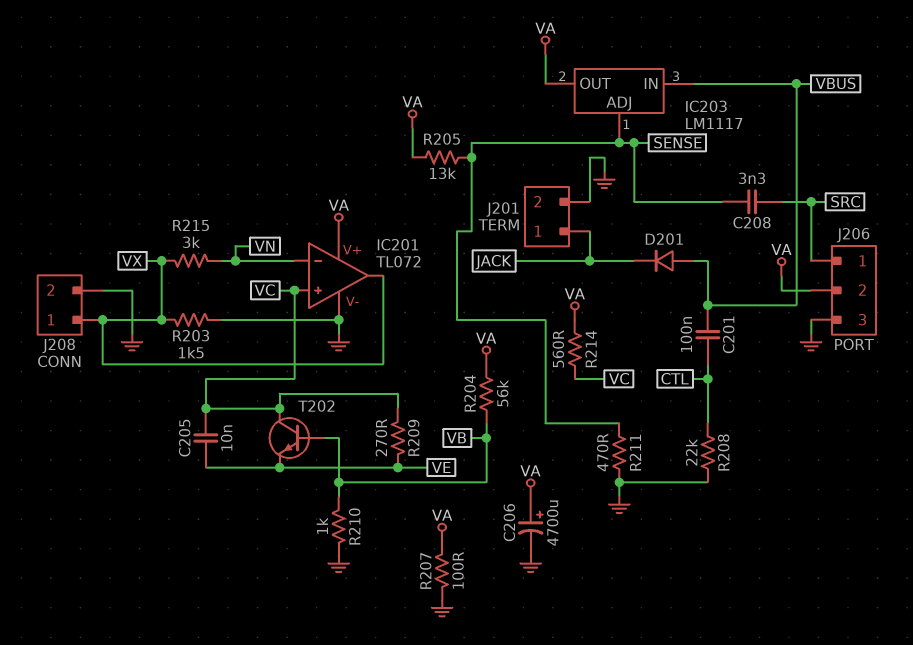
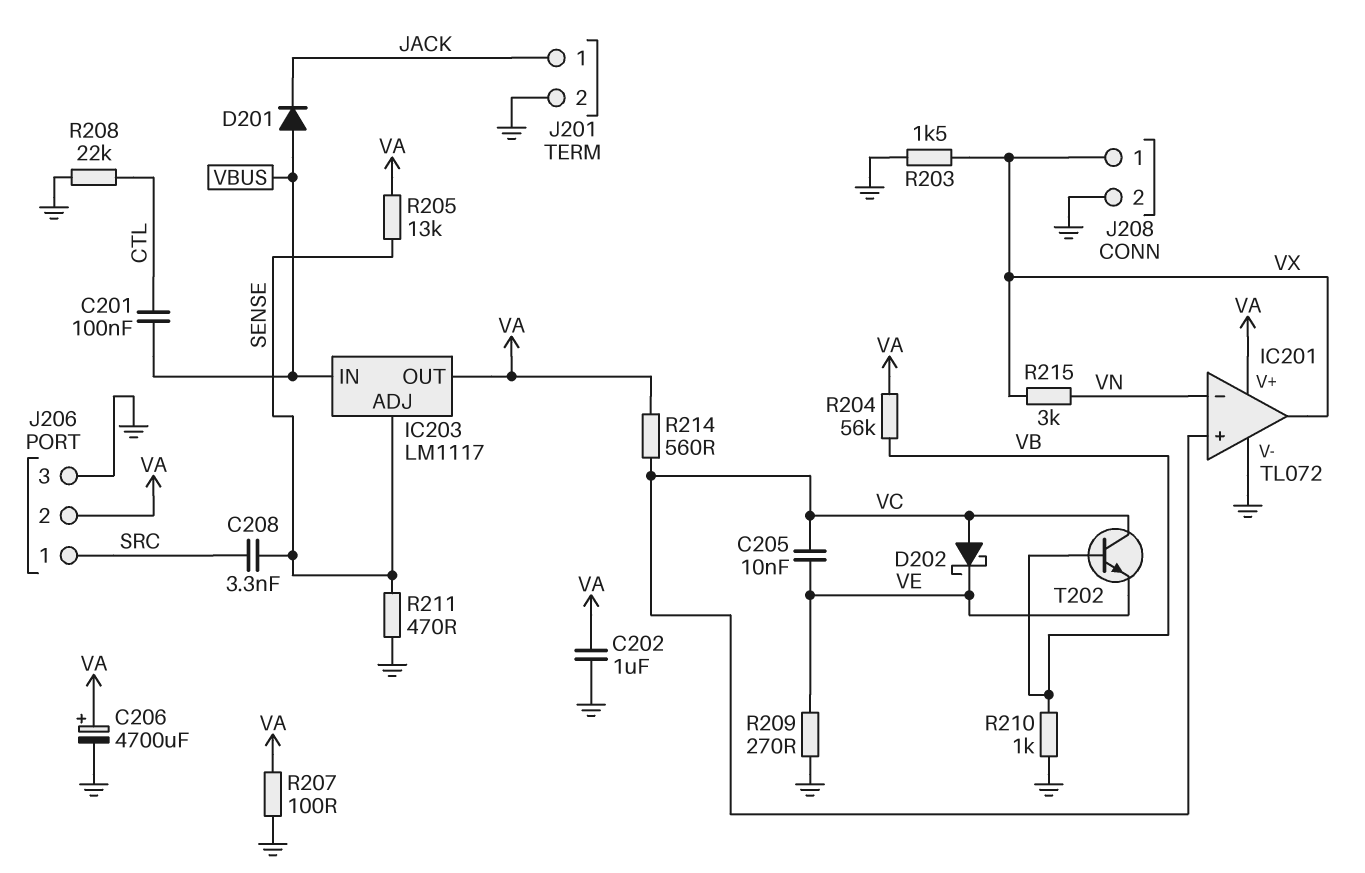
C202: none -> 1uF (GND, VA)
D202: none -> schottky (A VC, K VE)
R209: 270 (VC, VE) -> 270 (GND, VE)

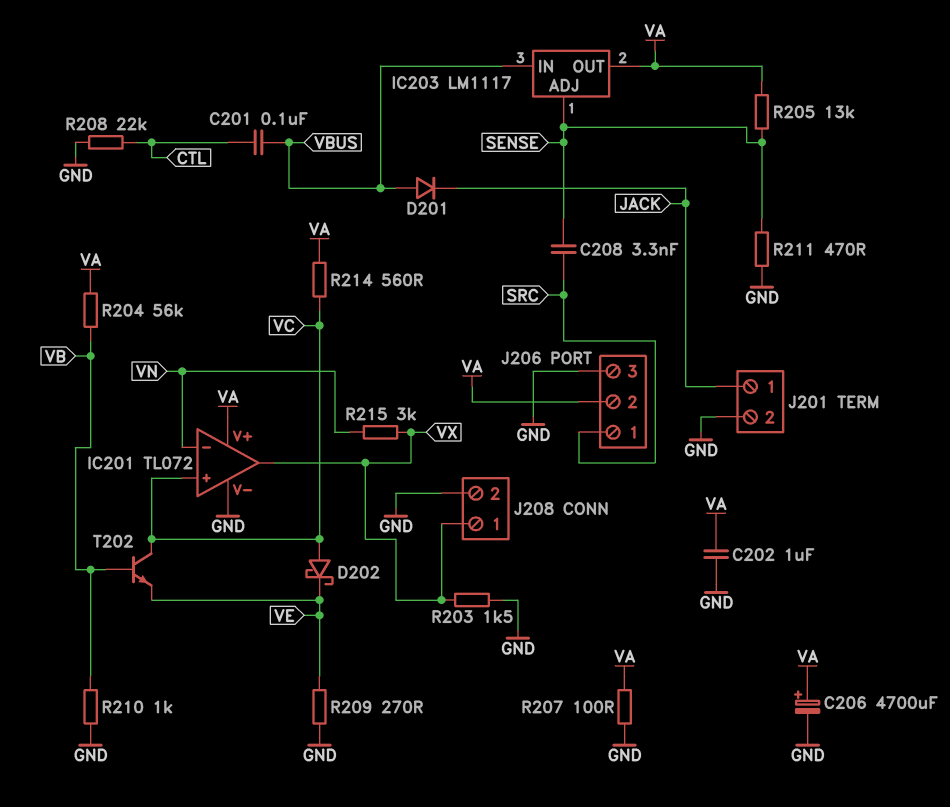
C205: 10nF (VC, VE) -> none

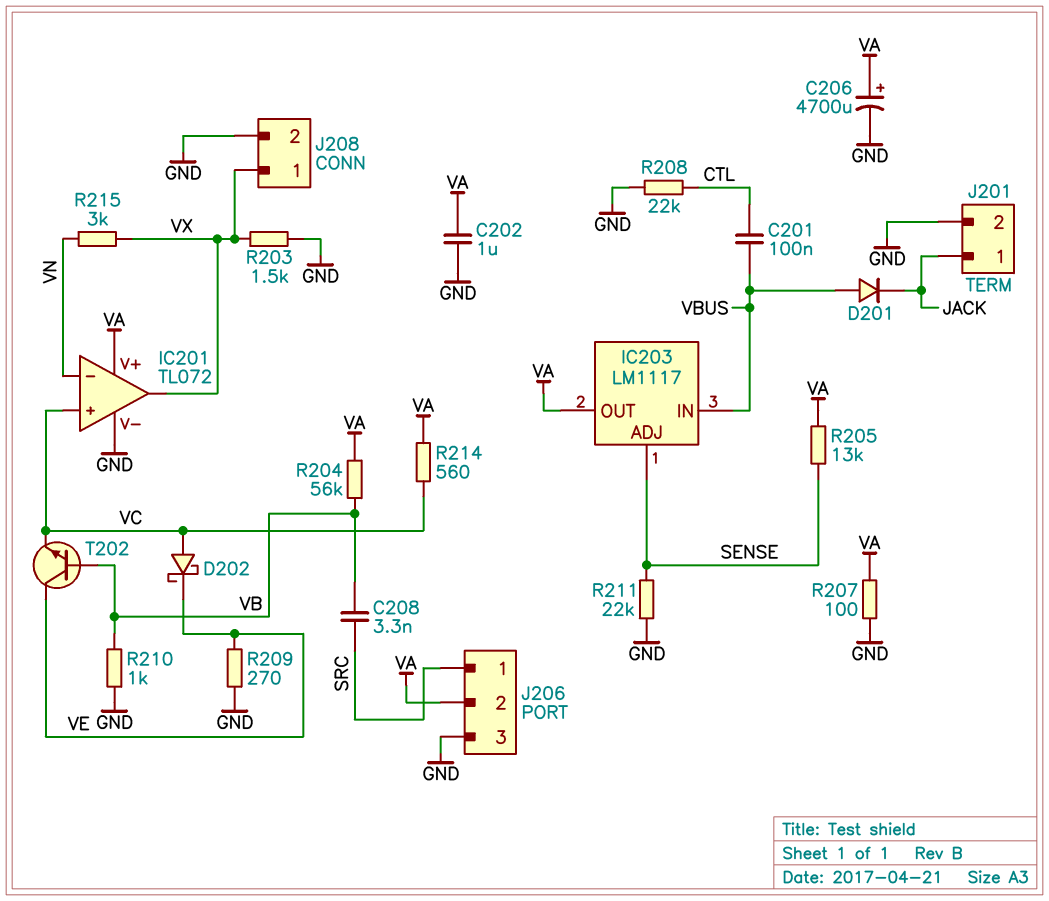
C208: 3.3nF (SENSE, SRC) -> 3.3nF (SRC, VB)
R211: 470 (GND, SENSE) -> 22k (GND, SENSE)
T202: NPN (B VB, C VC, E VE) -> NPN (B VB, C VE, E VC)

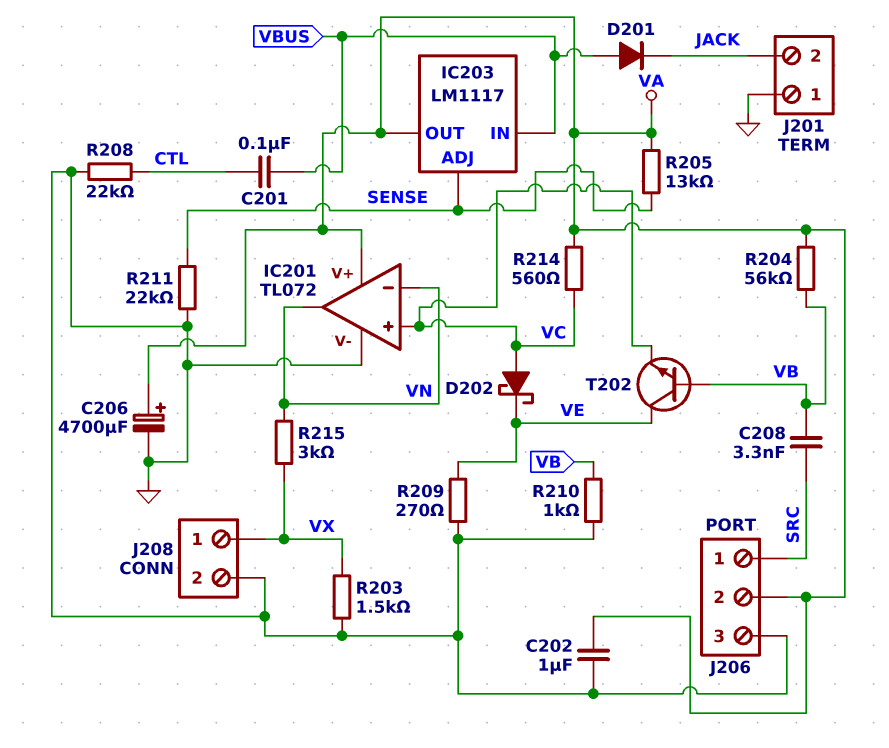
IC201 pin out: VX -> VN
J201 pin 1: JACK -> GND
J201 pin 2: GND -> JACK
R207: 100 (GND, VA) -> none

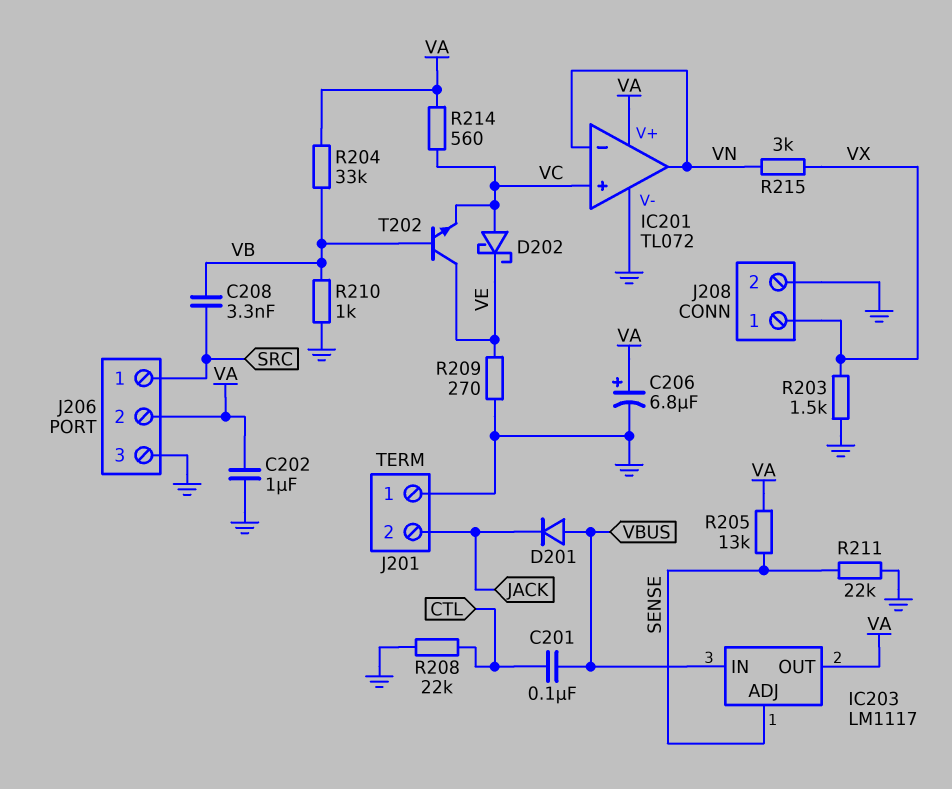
C206: 4700uF (plus VA, minus GND) -> 6.8uF (plus VA, minus GND)
R204: 56k (VA, VB) -> 33k (VA, VB)

